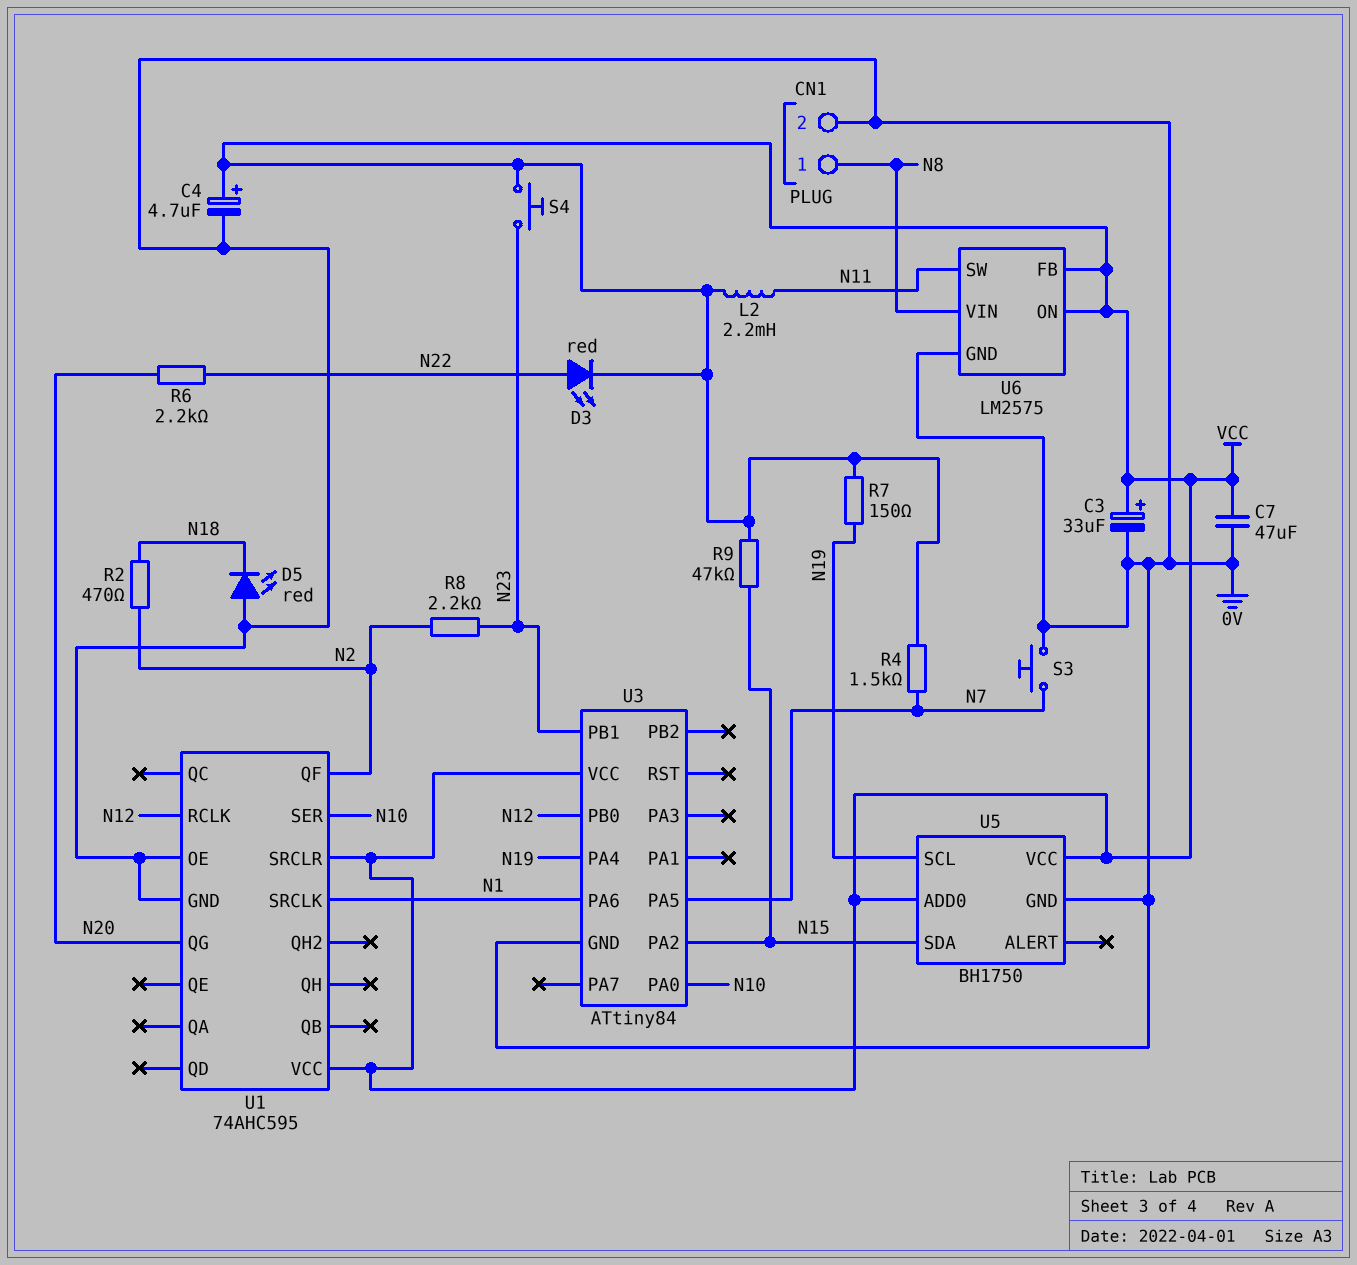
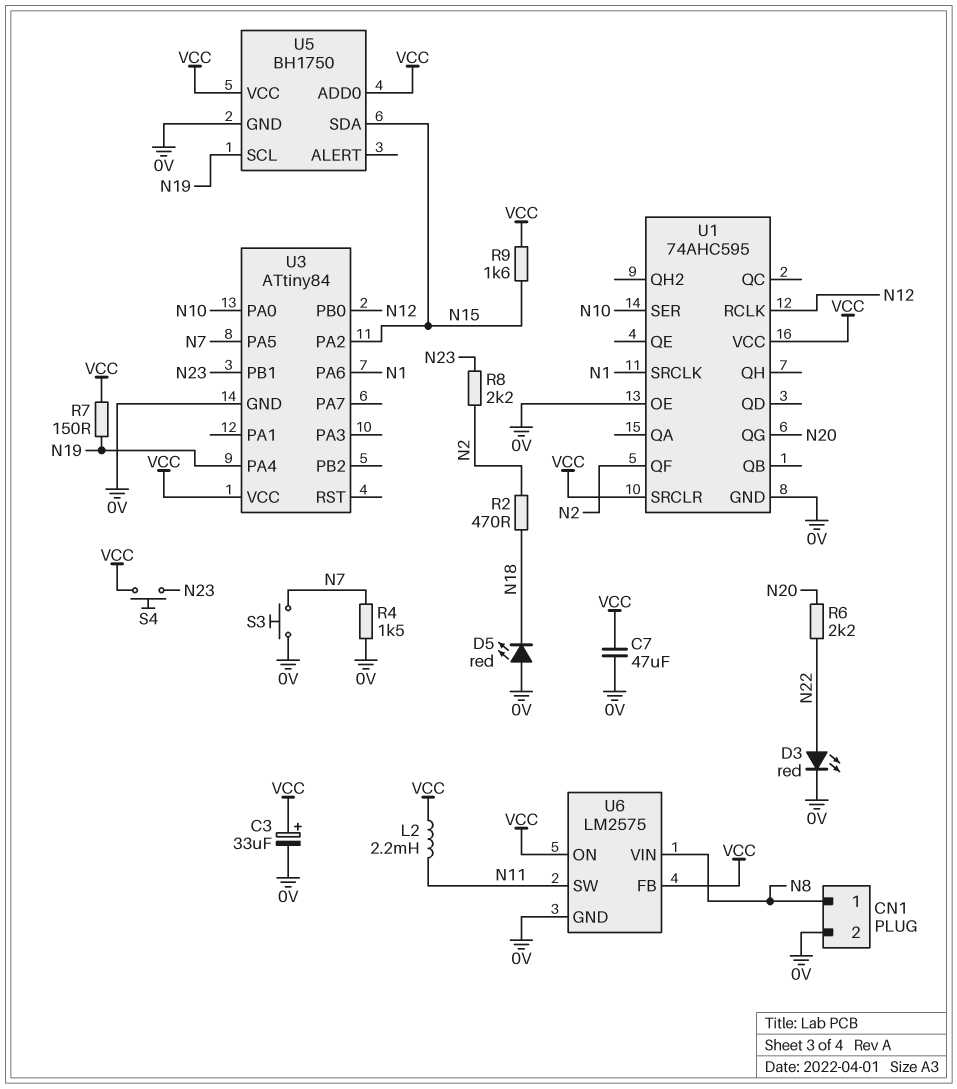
C4: 4.7uF (plus VCC, minus 0V) -> none
D3: LED red (A N22, K VCC) -> LED red (A N22, K 0V)
R4: 1.5k (N7, VCC) -> 1.5k (0V, N7)
R9: 47k (N15, VCC) -> 1.6k (N15, VCC)

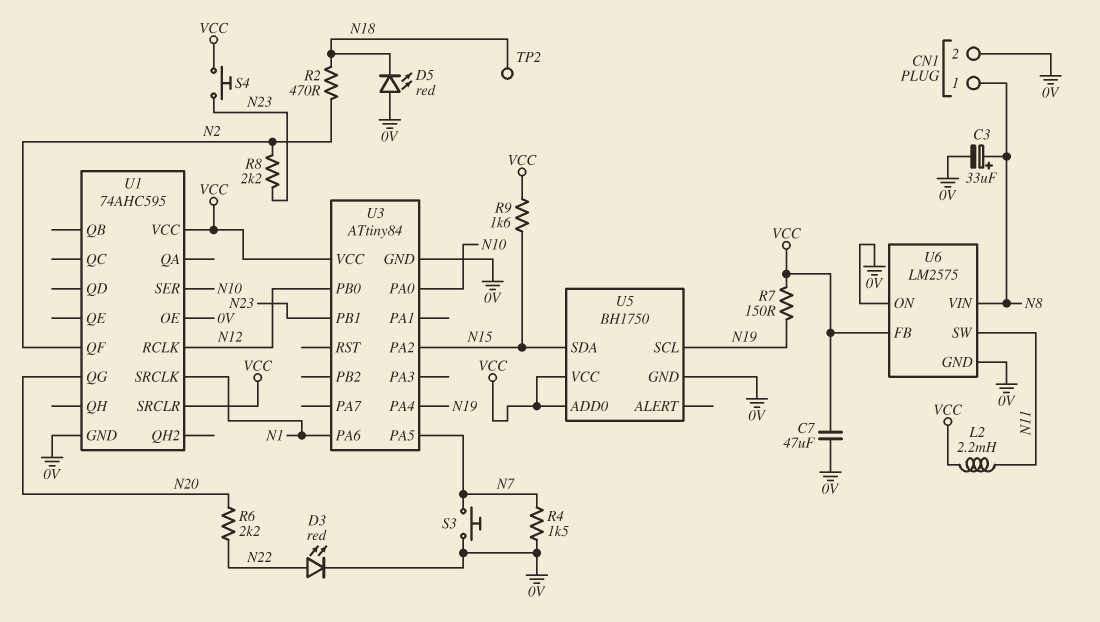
C3: 33uF (plus VCC, minus 0V) -> 33uF (plus N8, minus 0V)
TP2: none -> test point (N18)
U6 pin ON: VCC -> 0V

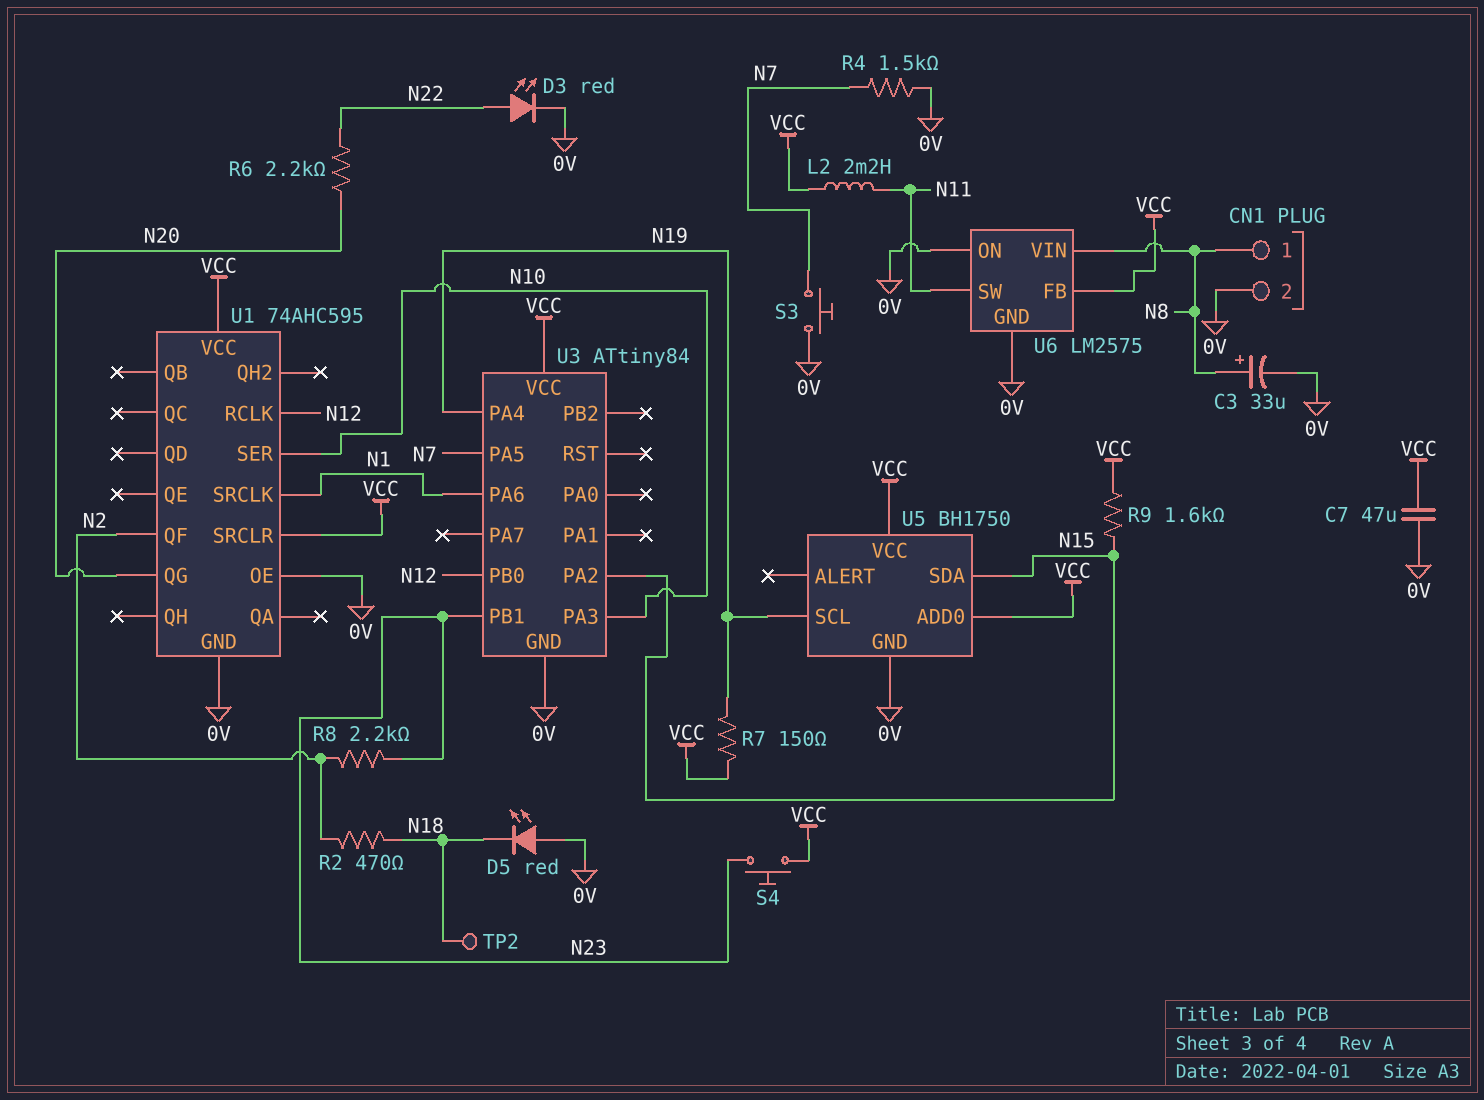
U3 pin PA0: N10 -> none
U3 pin PA3: none -> N10

